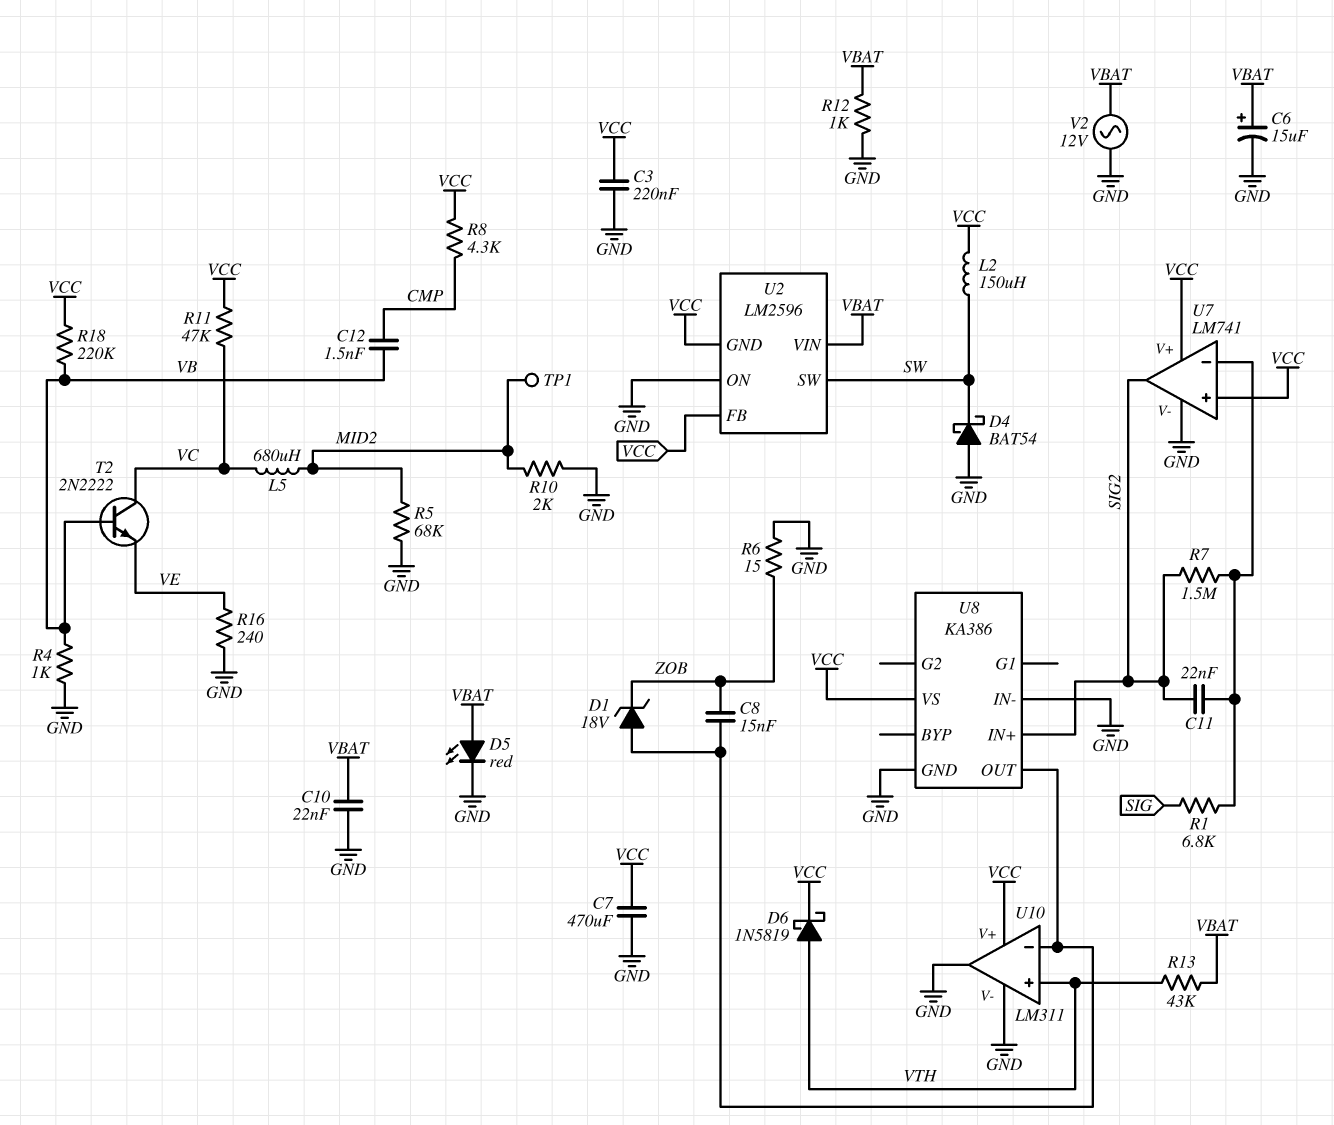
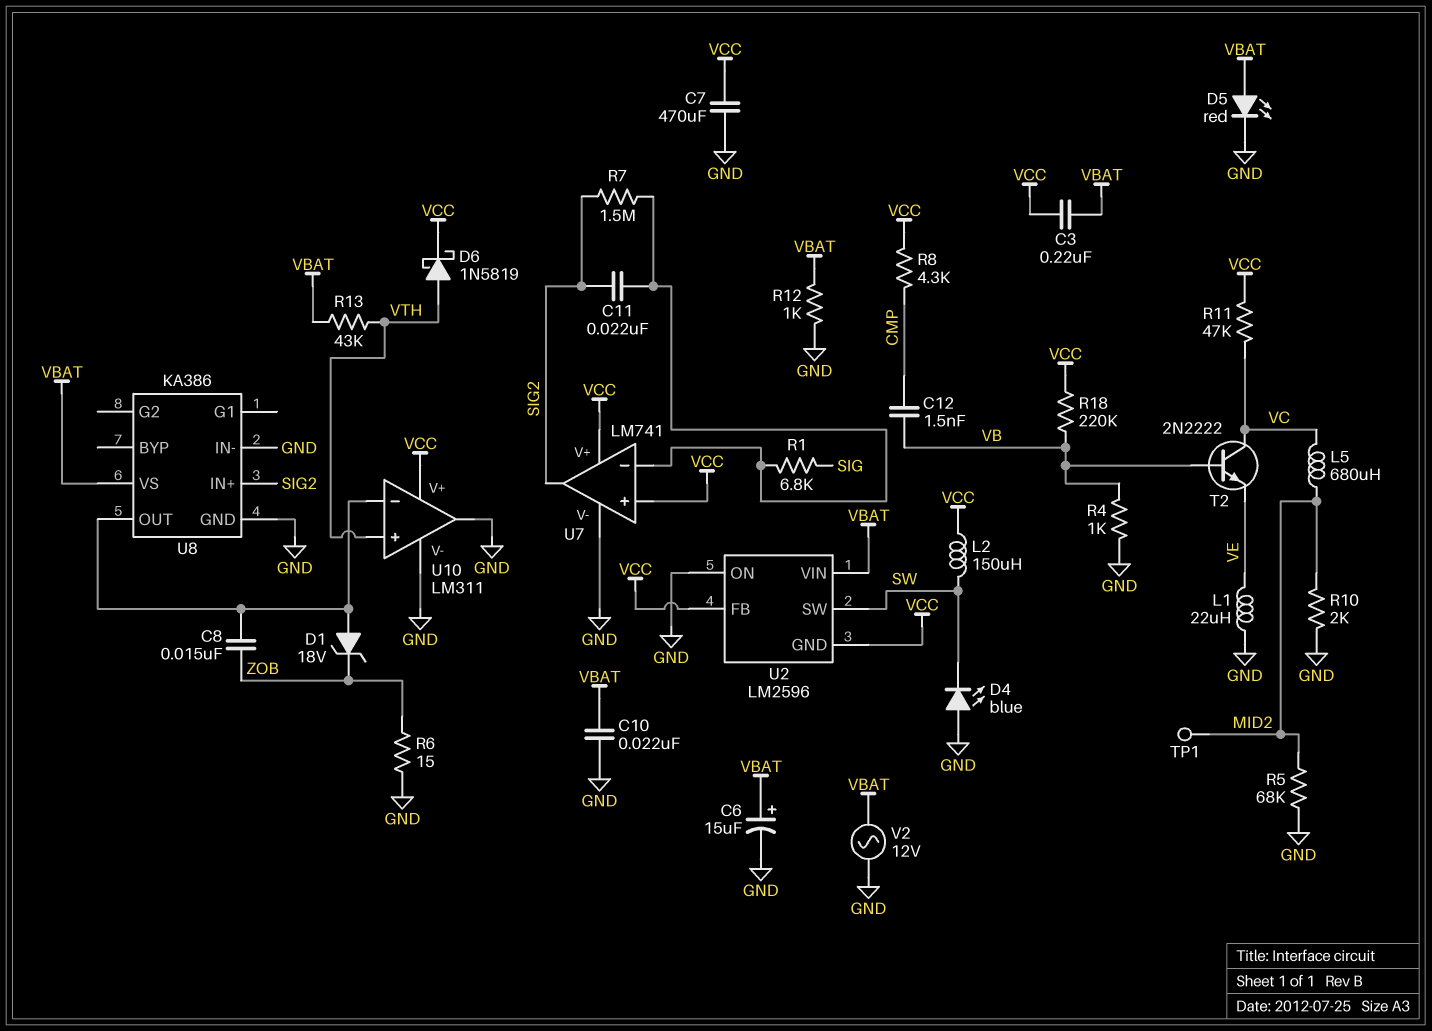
C3: 220nF (GND, VCC) -> 220nF (VBAT, VCC)
D4: schottky BAT54 (A GND, K SW) -> LED blue (A GND, K SW)
L1: none -> 22uH (GND, VE)
R16: 240 (GND, VE) -> none
U8 pin VS: VCC -> VBAT

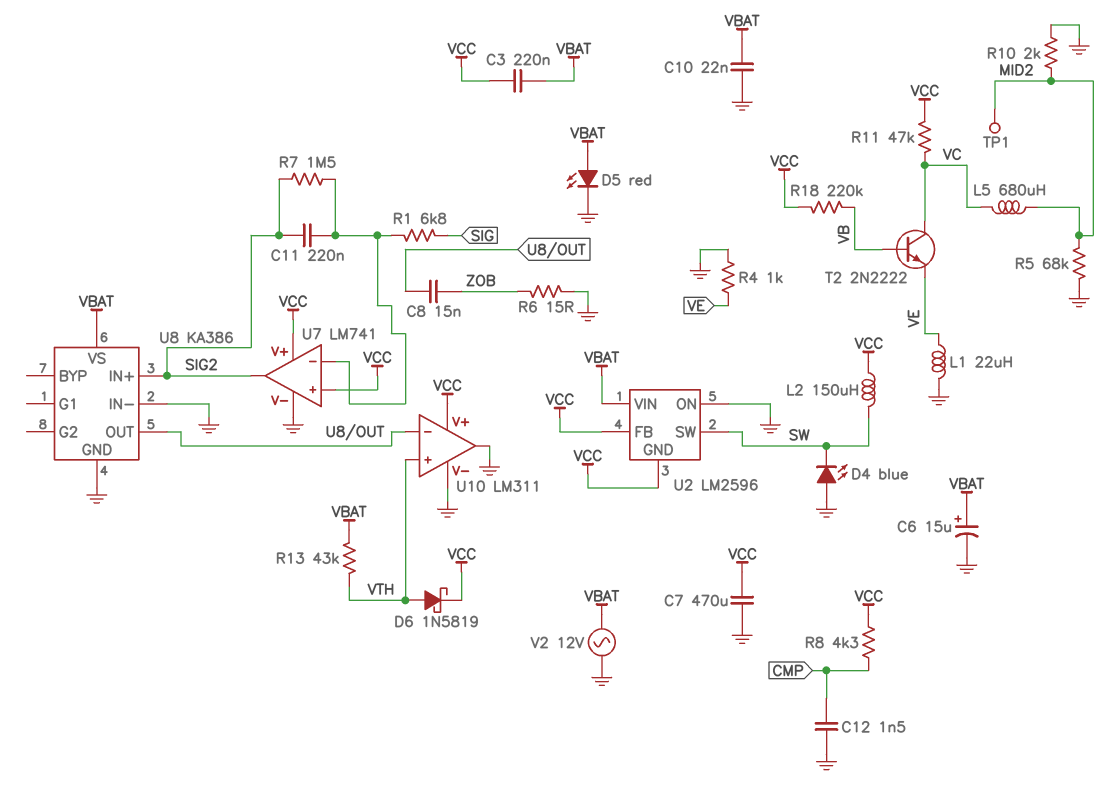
C11: 22nF (SIG2, U7/in-) -> 220nF (SIG2, U7/in-)
C12: 1.5nF (CMP, VB) -> 1.5nF (CMP, GND)
D1: zener 18V (A U8/OUT, K ZOB) -> none
R4: 1k (GND, VB) -> 1k (GND, VE)
R12: 1k (GND, VBAT) -> none

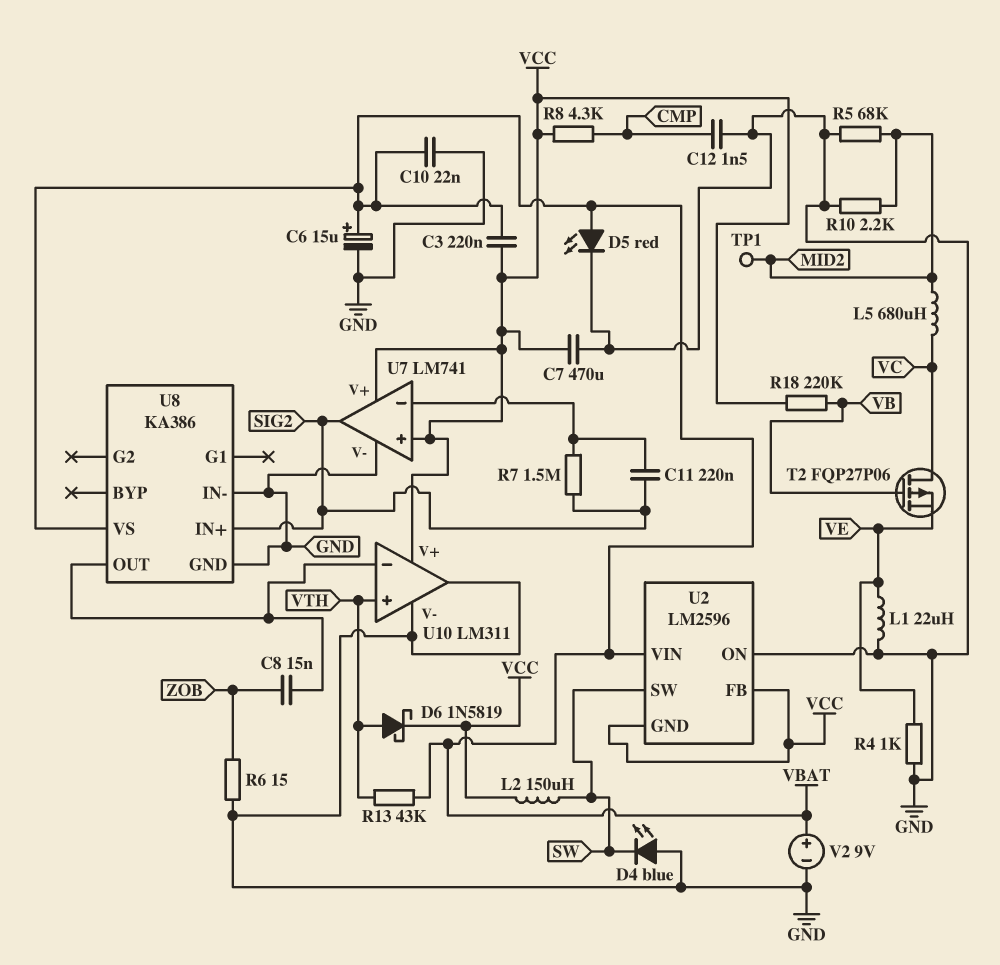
R1: 6.8k (SIG, U7/in-) -> none
R10: 2k (GND, MID2) -> 2.2k (GND, MID2)
R11: 47k (VC, VCC) -> none
T2: NPN 2N2222 (B VB, C VC, E VE) -> PMOS FQP27P06 (G VB, D VC, S VE)
V2: AC 12V (GND, VBAT) -> 9V (plus VBAT, minus GND)

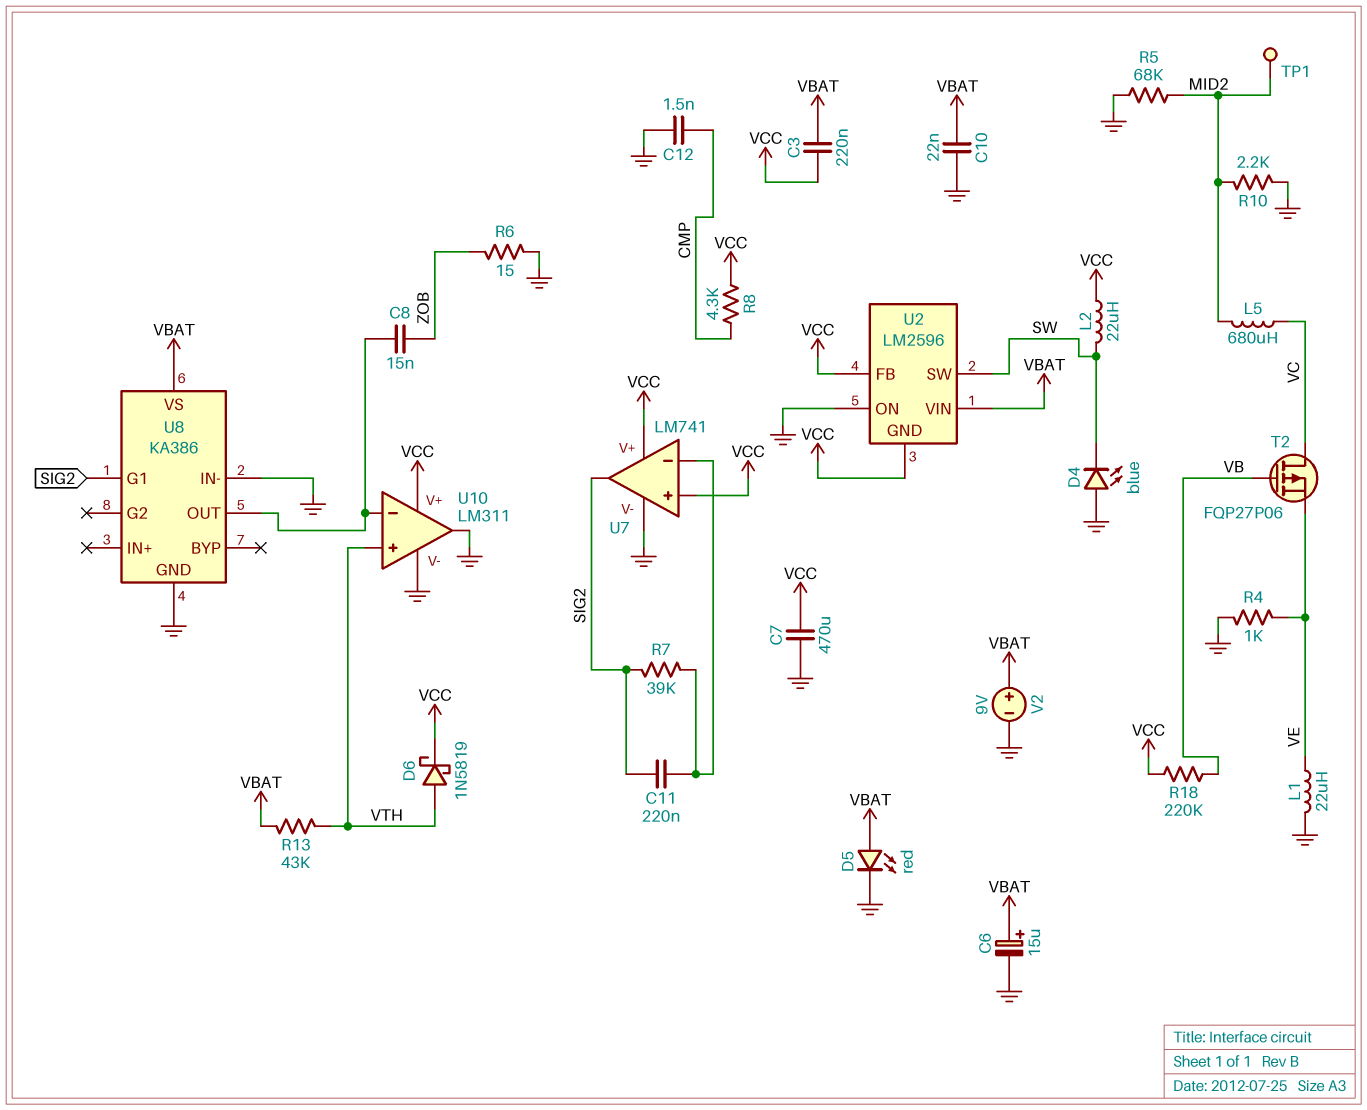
L2: 150uH (SW, VCC) -> 22uH (SW, VCC)
R7: 1.5M (SIG2, U7/in-) -> 39k (SIG2, U7/in-)
U8 pin G1: none -> SIG2
U8 pin IN+: SIG2 -> none

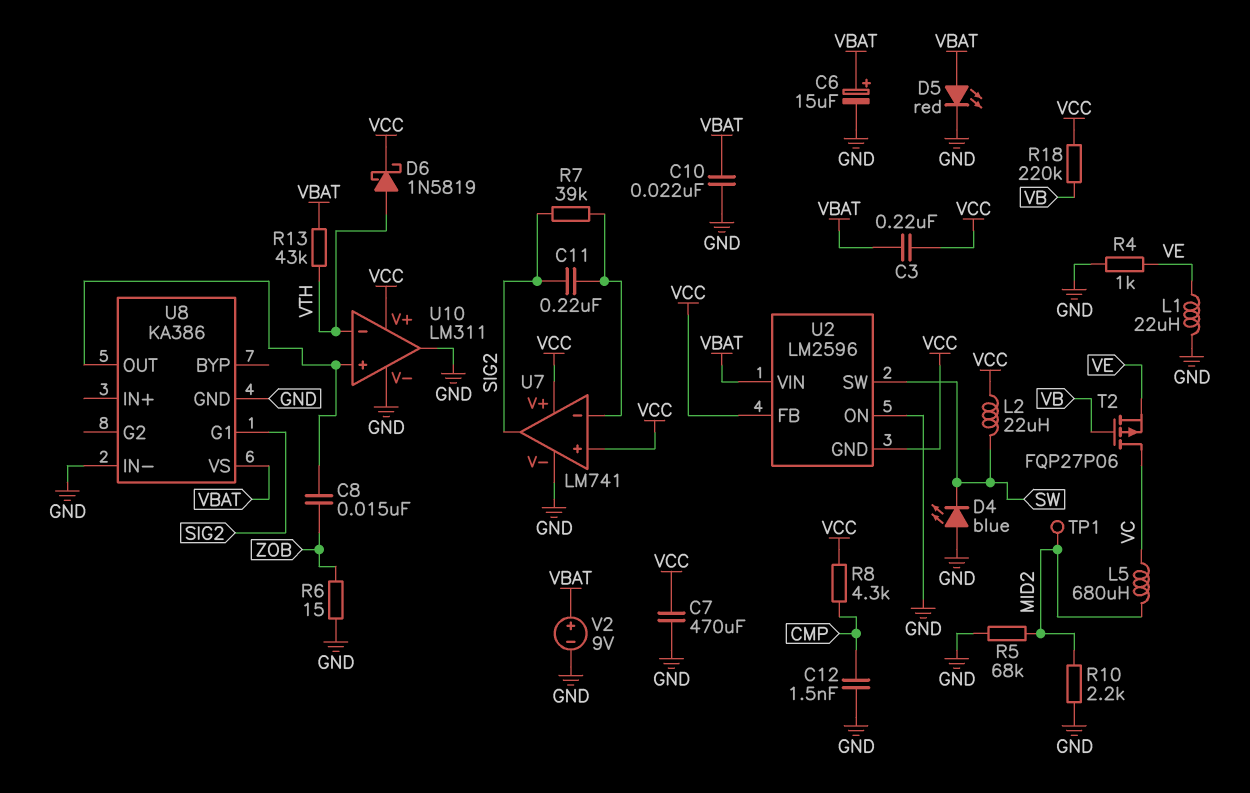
U10 pin in+: VTH -> U8/OUT
U10 pin in-: U8/OUT -> VTH

